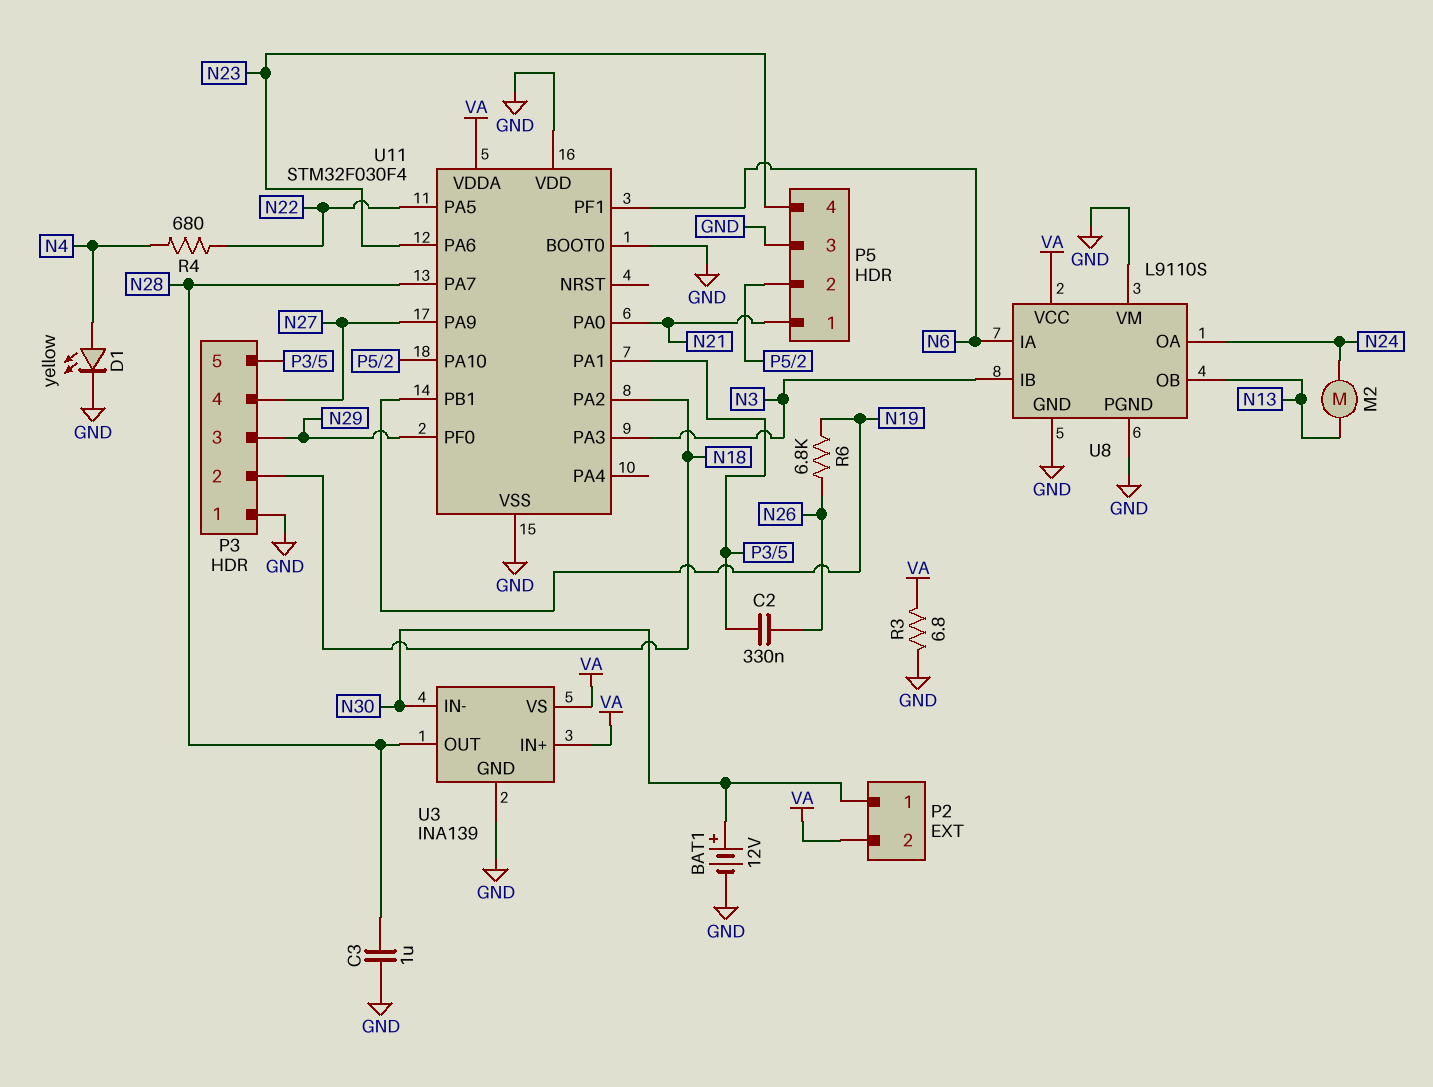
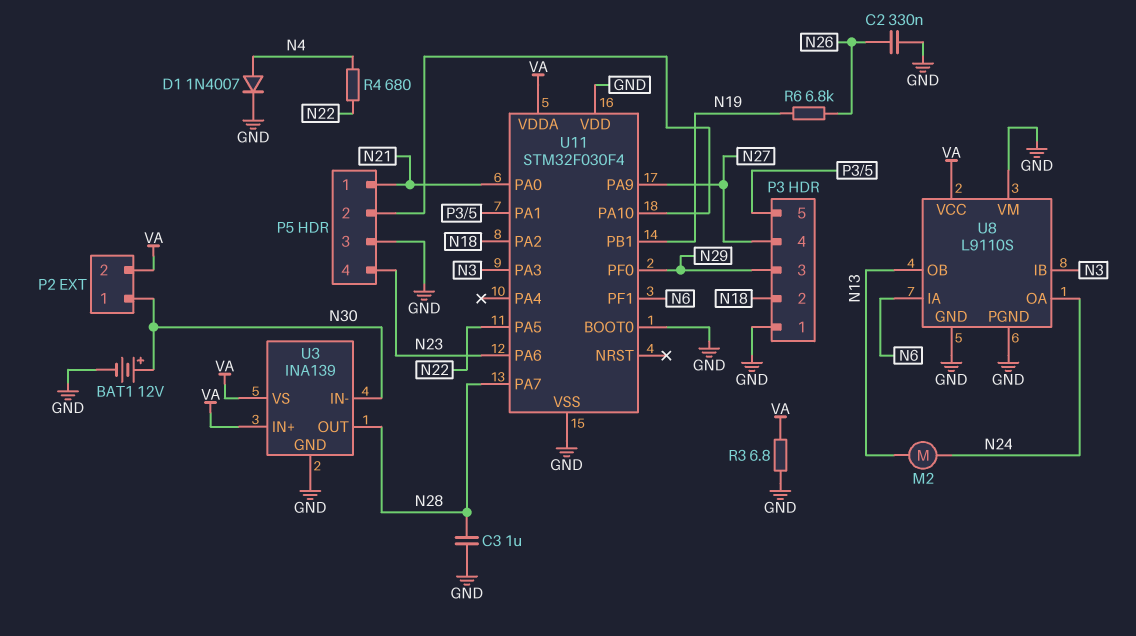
C2: 330nF (N26, P3/5) -> 330nF (GND, N26)
D1: LED yellow (A N4, K GND) -> diode 1N4007 (A N4, K GND)

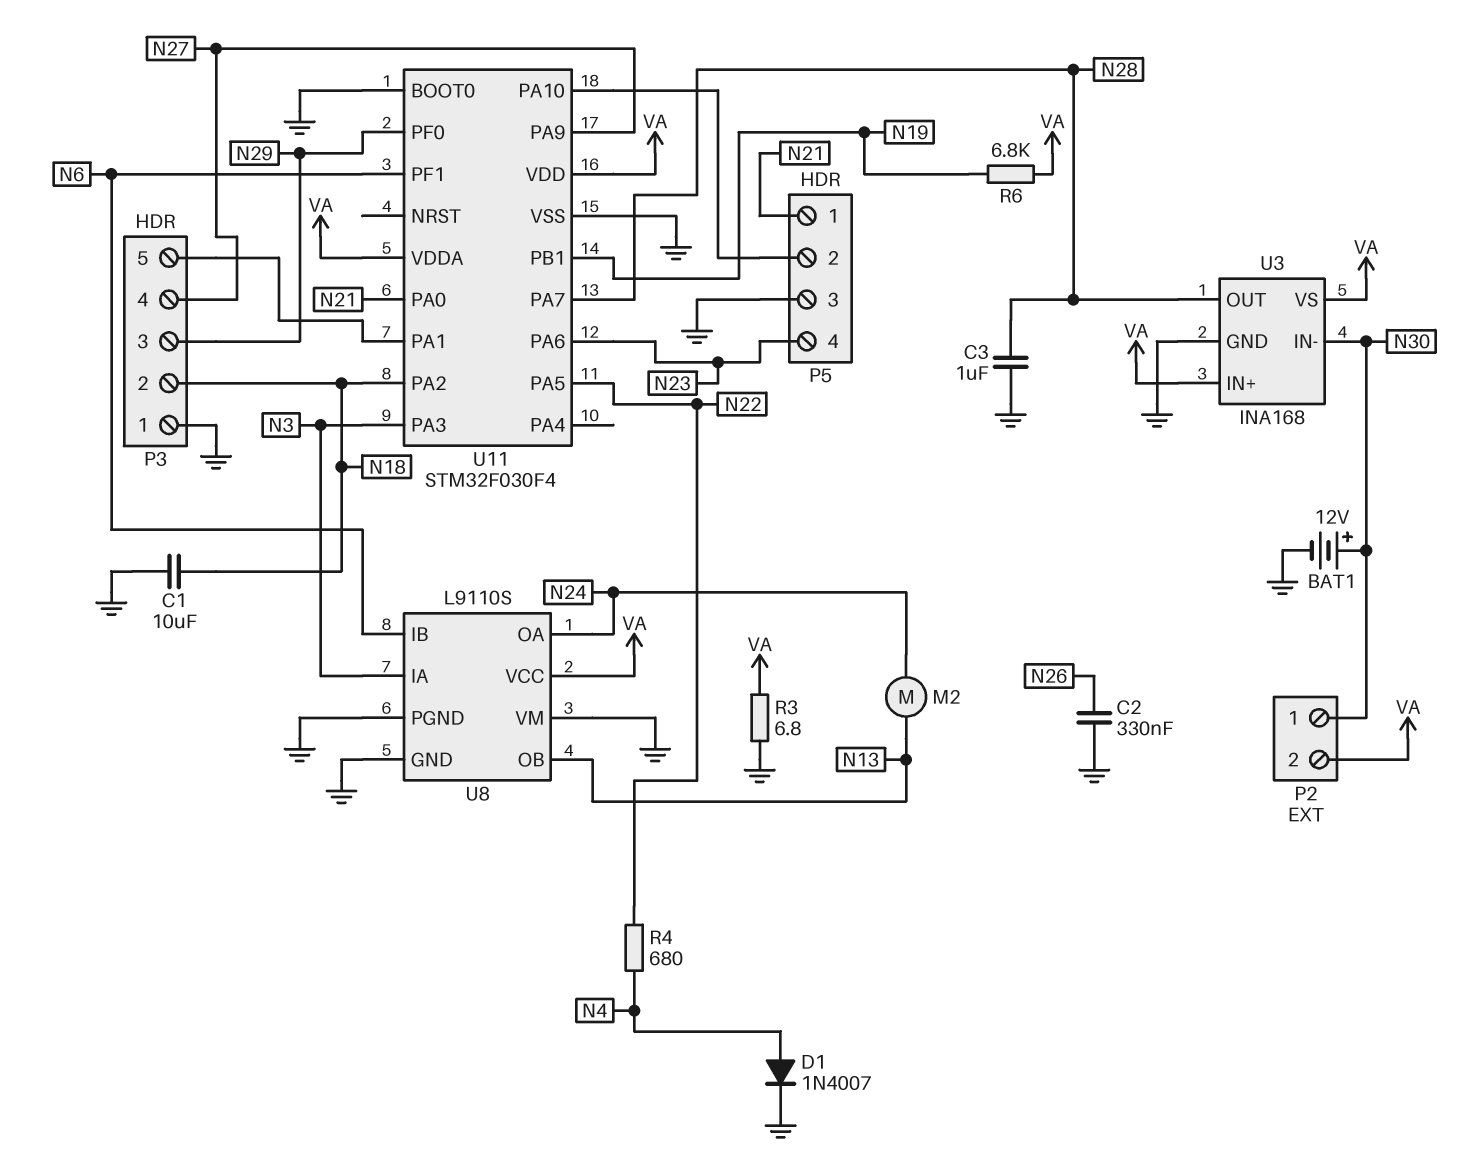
C1: none -> 10uF (GND, N18)
R6: 6.8k (N19, N26) -> 6.8k (N19, VA)
U3: INA139 -> INA168
U8 pin IA: N6 -> N3
U8 pin IB: N3 -> N6
U11 pin VDD: GND -> VA

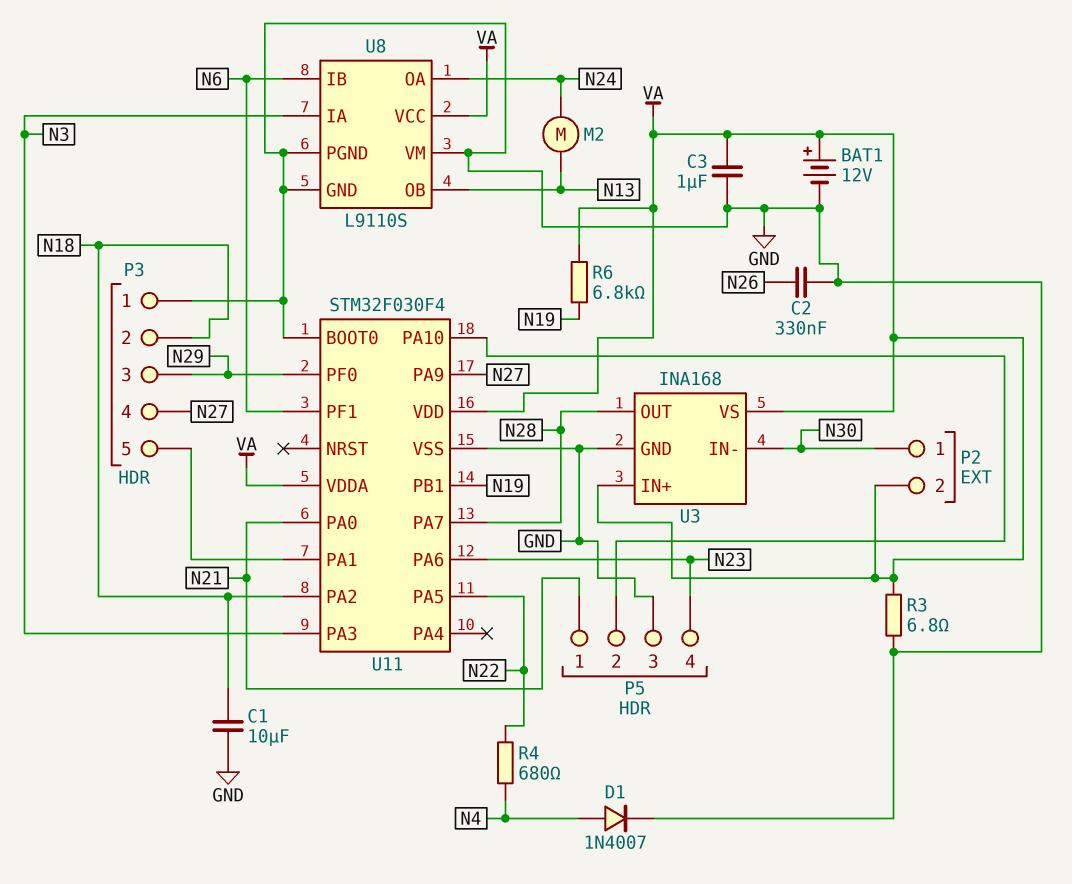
BAT1: 12V (plus N30, minus GND) -> 12V (plus VA, minus GND)
C3: 1uF (GND, N28) -> 1uF (GND, VA)

